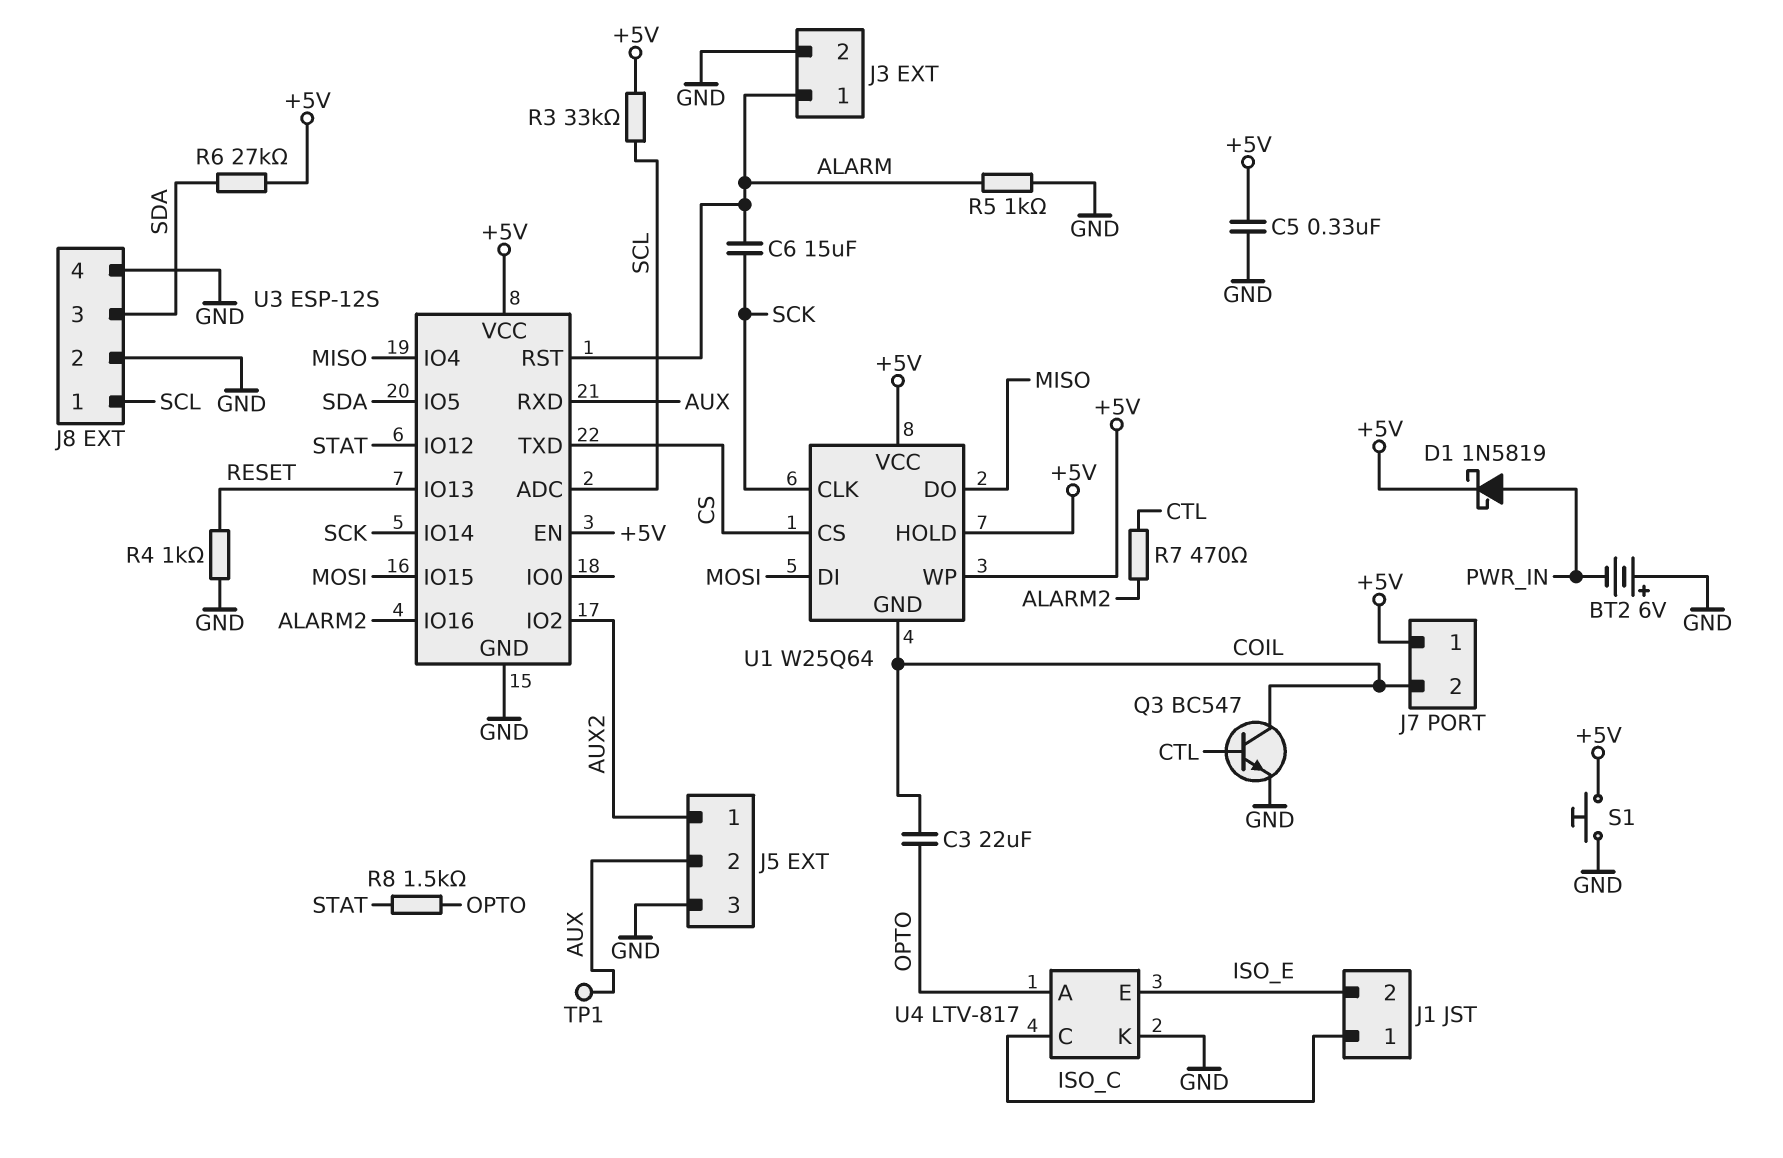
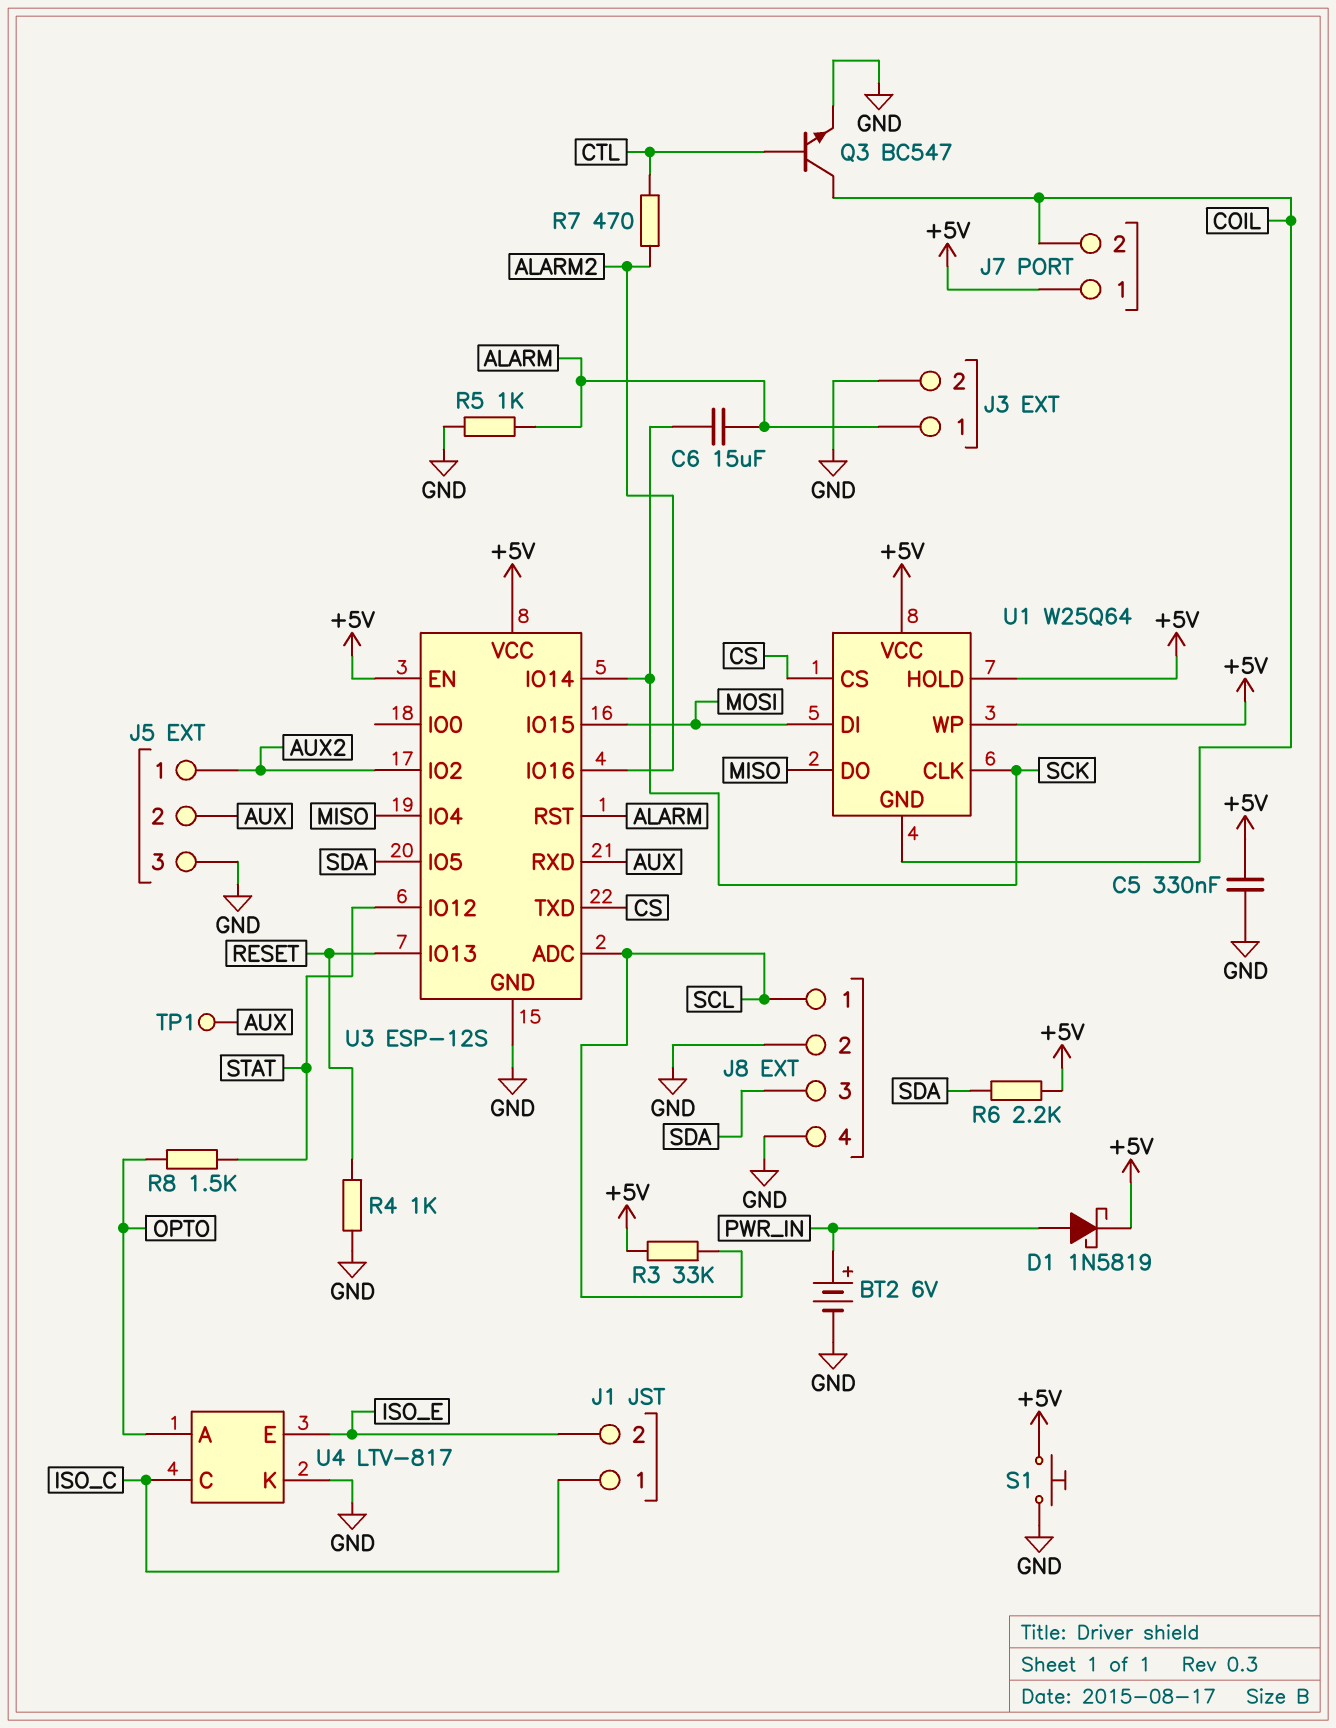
BT2: 6V (plus GND, minus PWR_IN) -> 6V (plus PWR_IN, minus GND)
C3: 22uF (COIL, OPTO) -> none
R6: 27k (+5V, SDA) -> 2.2k (+5V, SDA)

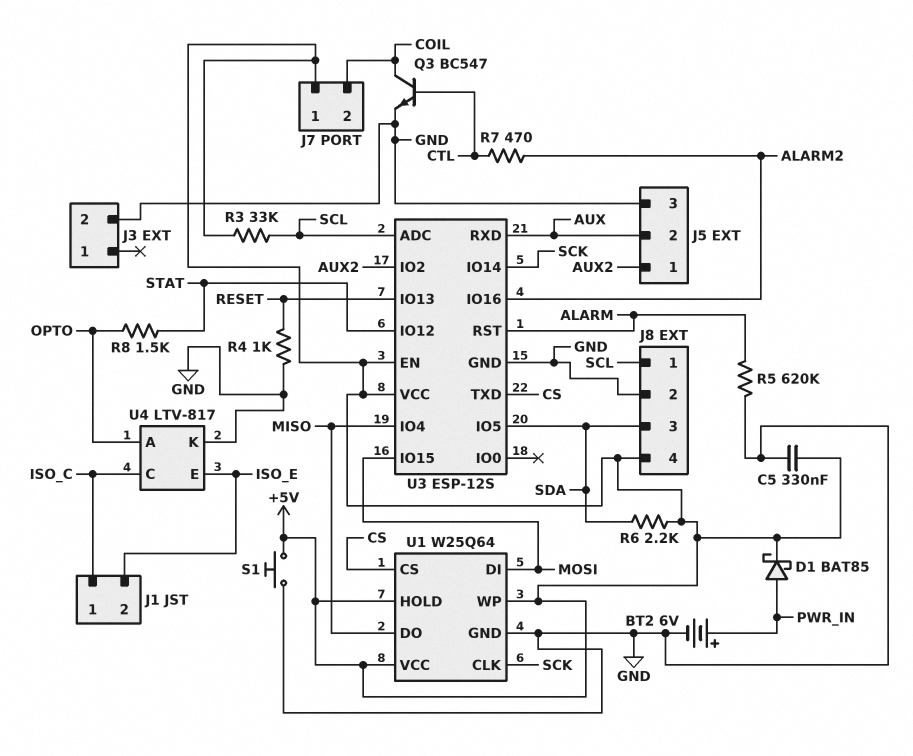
C6: 15uF (ALARM, SCK) -> none
D1: schottky 1N5819 (A PWR_IN, K +5V) -> schottky BAT85 (A PWR_IN, K +5V)
J3 pin 1: ALARM -> none
J8 pin 4: GND -> +5V
R5: 1k (ALARM, GND) -> 620k (ALARM, GND)
TP1: test point (AUX) -> none
U1 pin GND: COIL -> GND

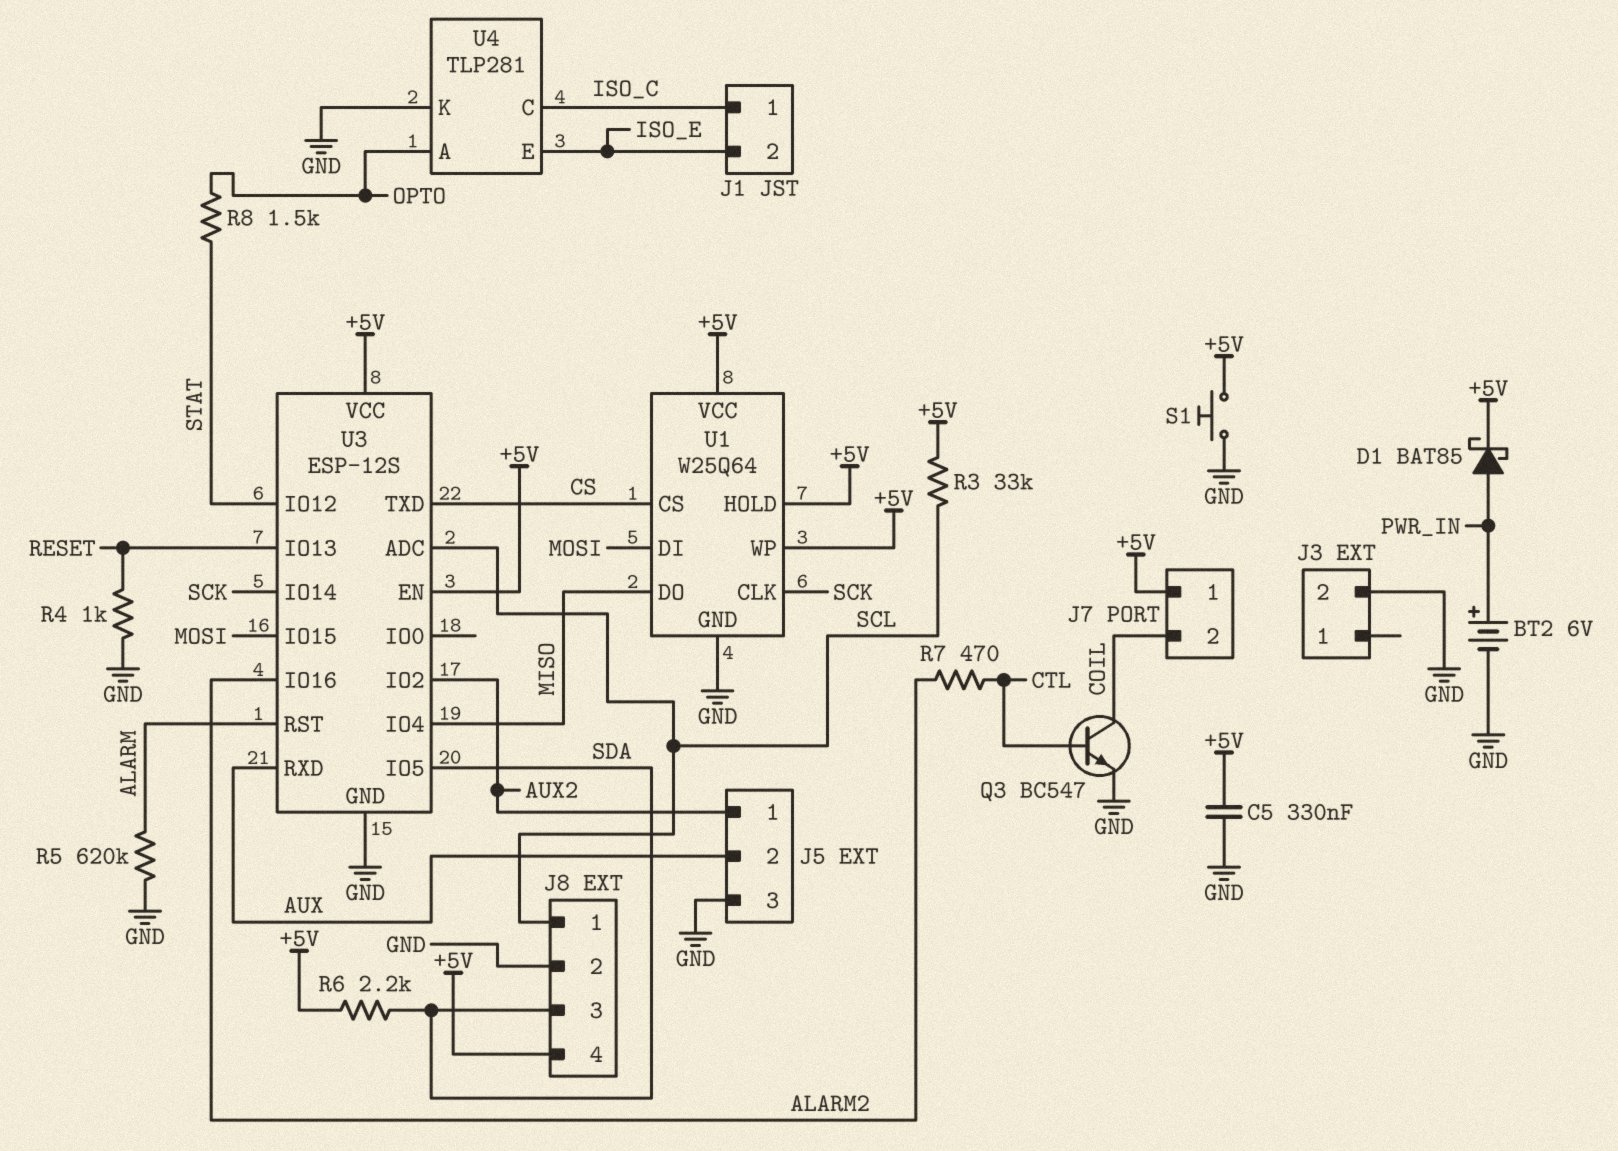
U4: LTV-817 -> TLP281

